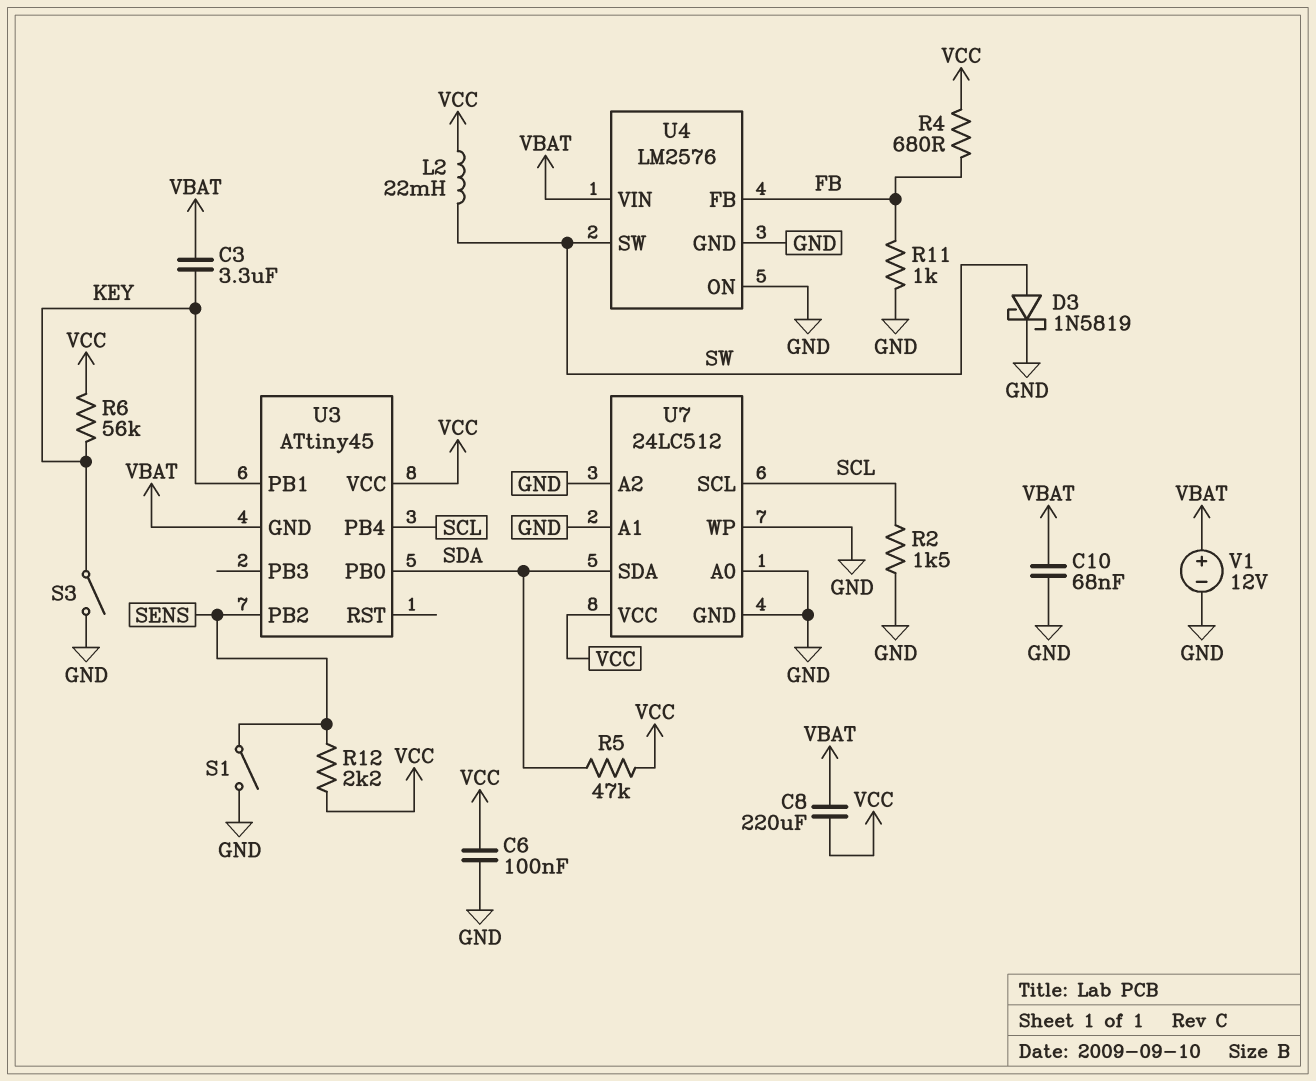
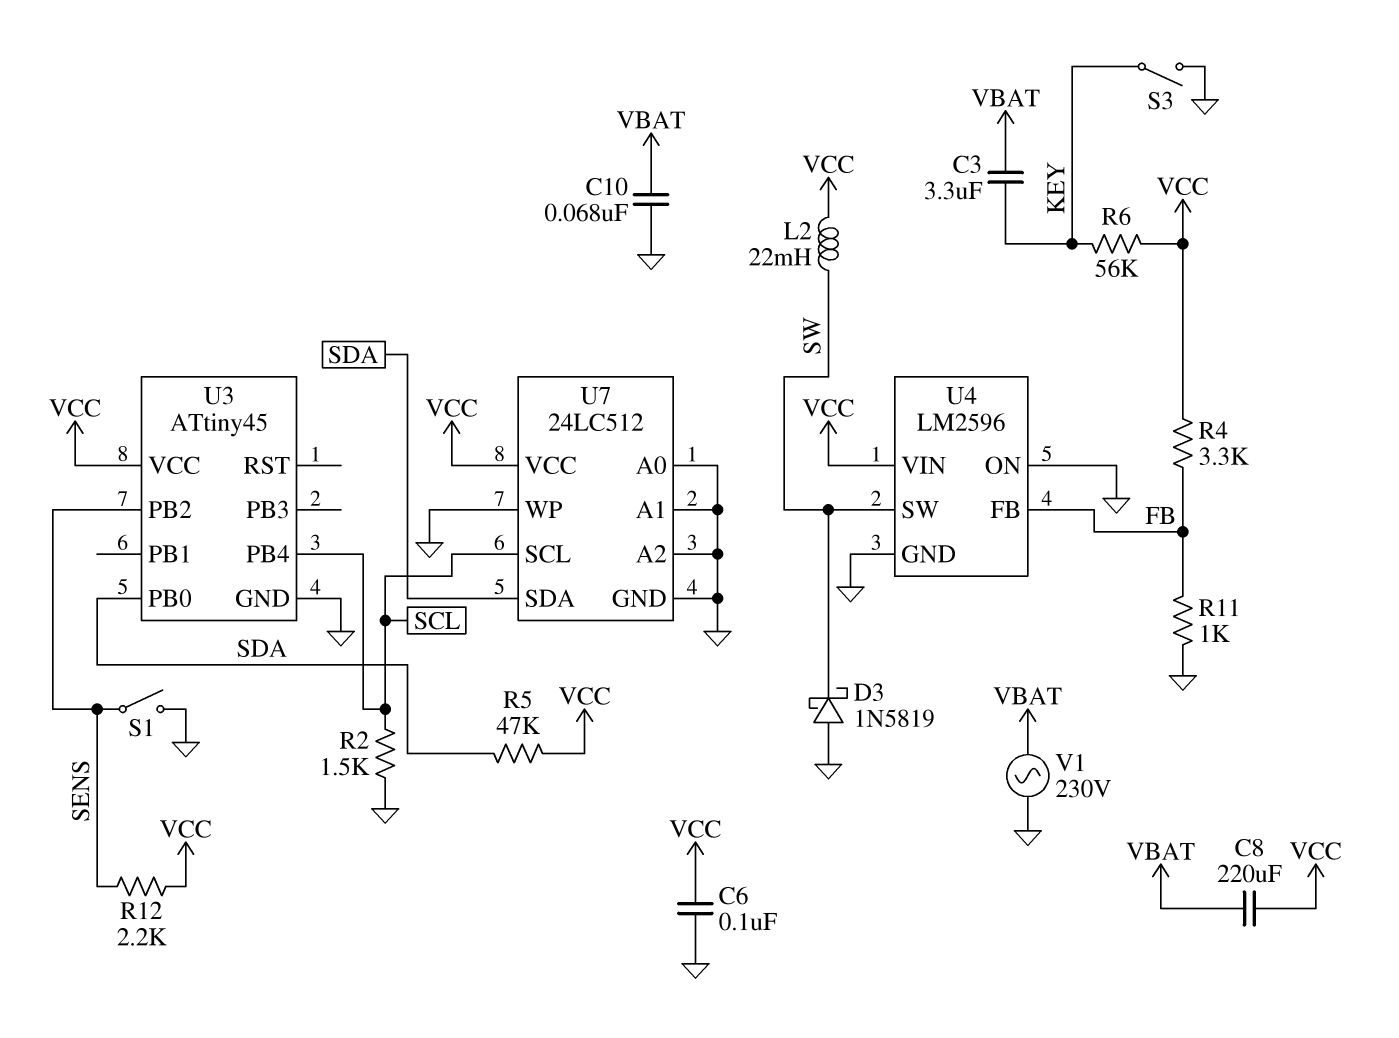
D3: schottky 1N5819 (A SW, K GND) -> schottky 1N5819 (A GND, K SW)
R4: 680 (FB, VCC) -> 3.3k (FB, VCC)
U3 pin GND: VBAT -> GND
U3 pin PB1: KEY -> none
U4: LM2576 -> LM2596
U4 pin VIN: VBAT -> VCC
V1: 12V (plus VBAT, minus GND) -> AC 230V (GND, VBAT)

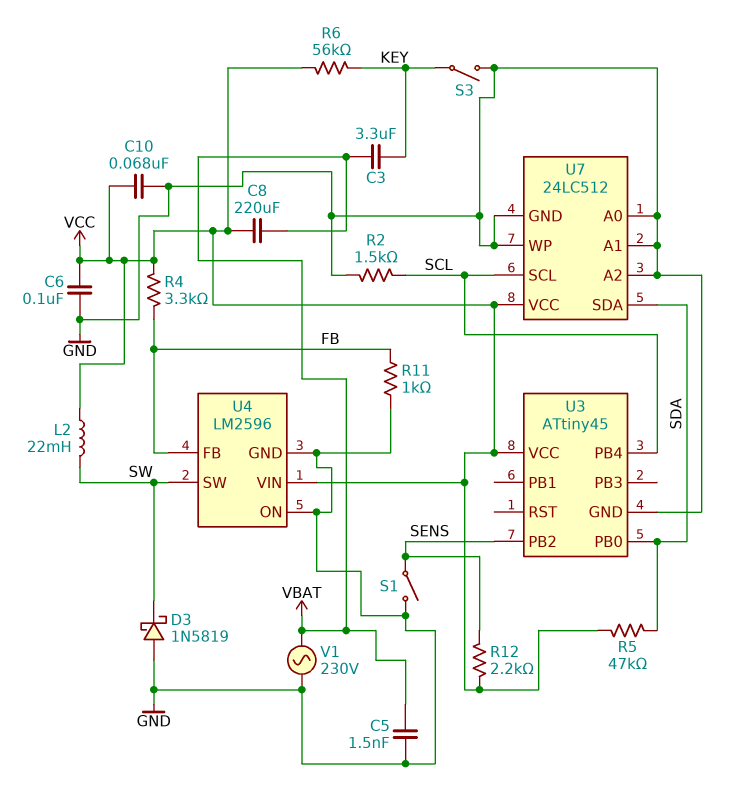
C5: none -> 1.5nF (GND, VBAT)
C10: 68nF (GND, VBAT) -> 68nF (GND, VCC)

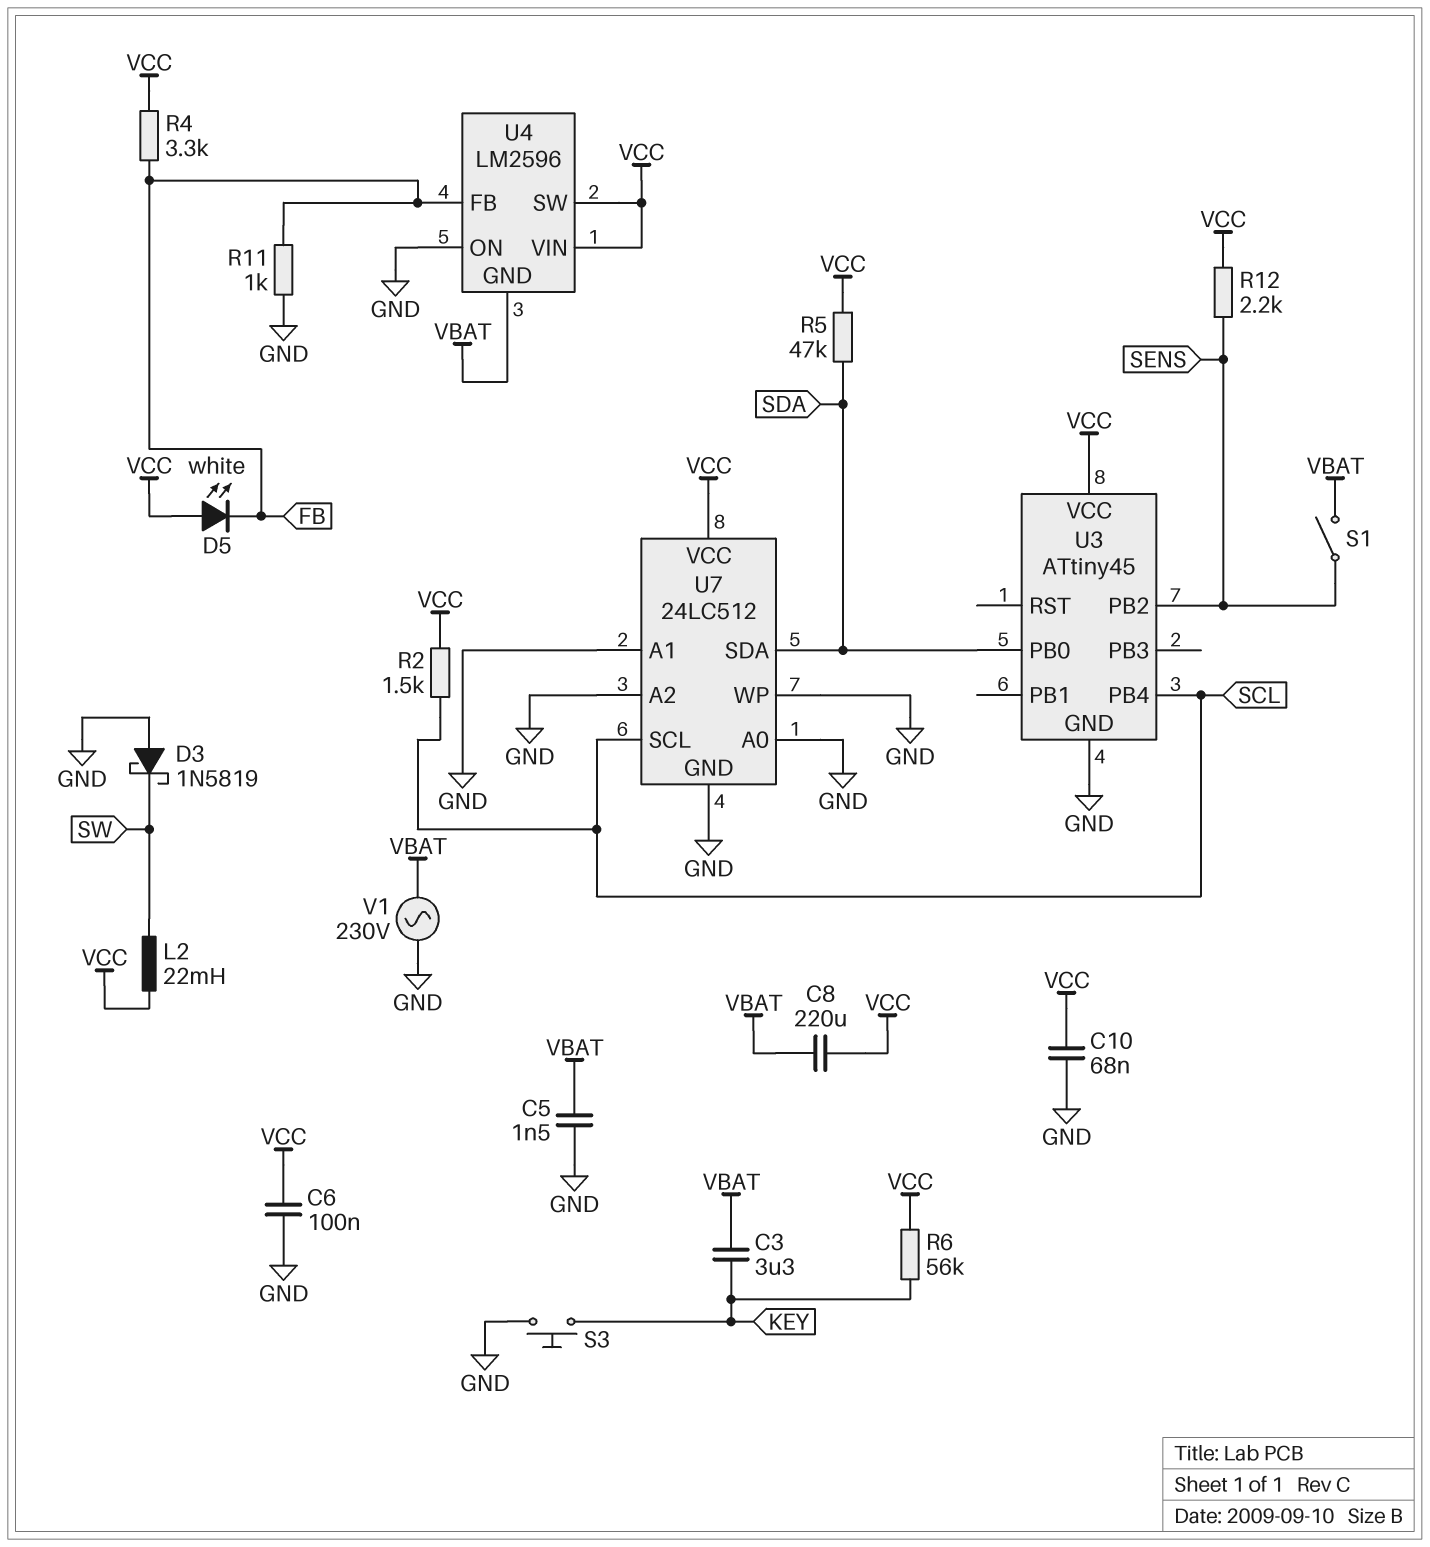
D5: none -> LED white (A VCC, K FB)
R2: 1.5k (GND, SCL) -> 1.5k (SCL, VCC)
S1: switch (GND, SENS) -> switch (SENS, VBAT)
S3: switch (GND, KEY) -> button (GND, KEY)
U4 pin GND: GND -> VBAT
U4 pin SW: SW -> VCC

